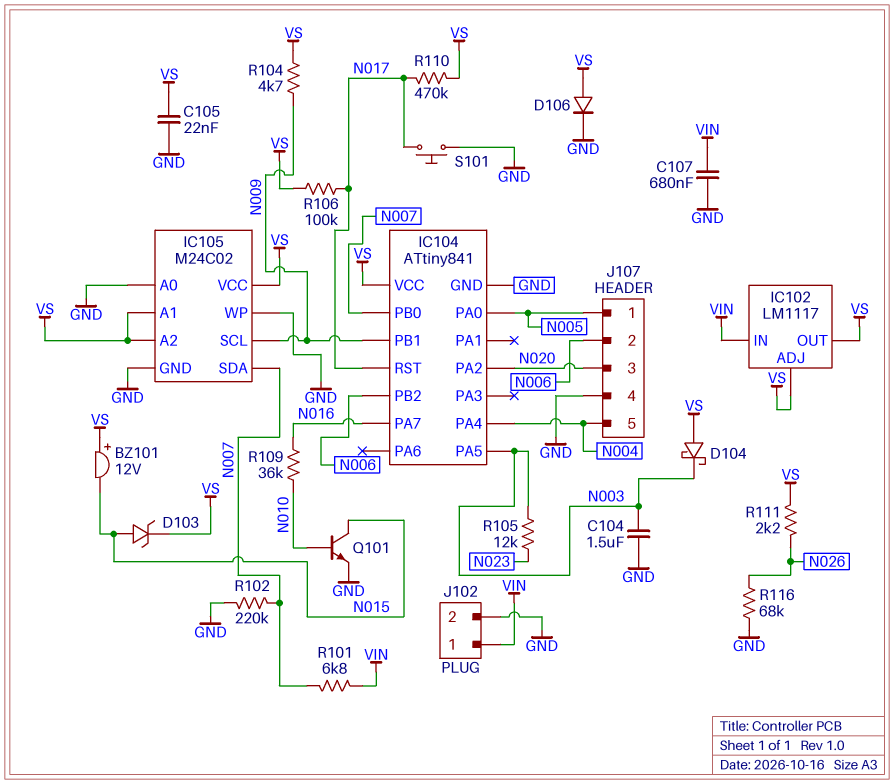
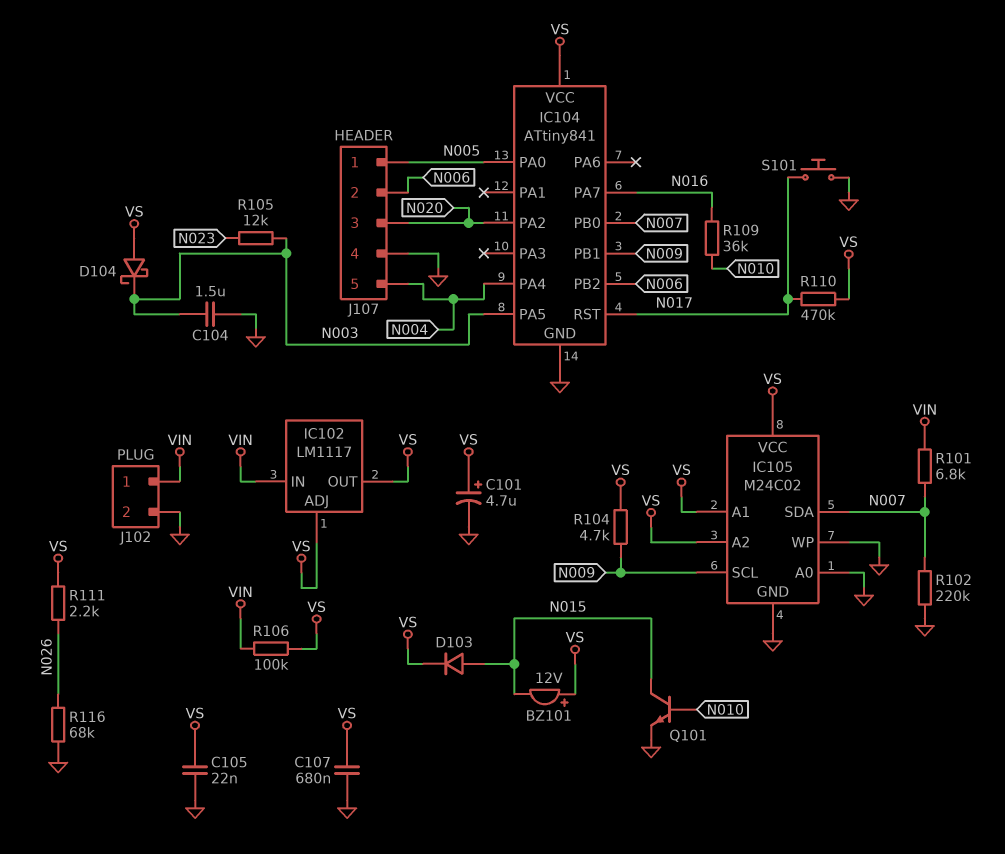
C101: none -> 4.7uF (plus VS, minus GND)
C107: 680nF (GND, VIN) -> 680nF (GND, VS)
D103: zener (A N015, K VS) -> diode (A N015, K VS)
D106: diode (A VS, K GND) -> none
R106: 100k (N017, VS) -> 100k (VIN, VS)

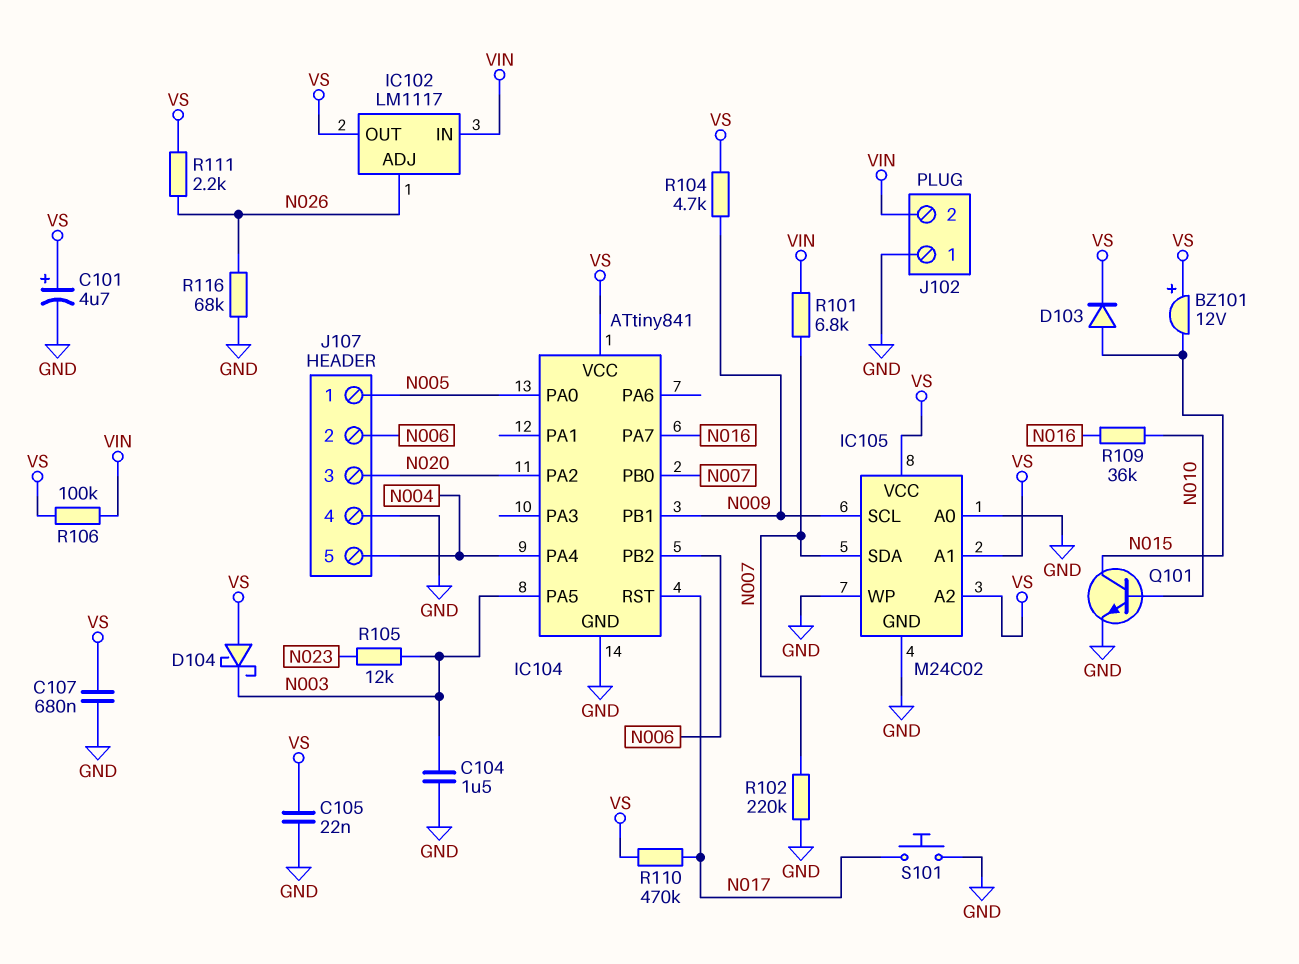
IC102 pin ADJ: VS -> N026
J102 pin 1: VIN -> GND
J102 pin 2: GND -> VIN

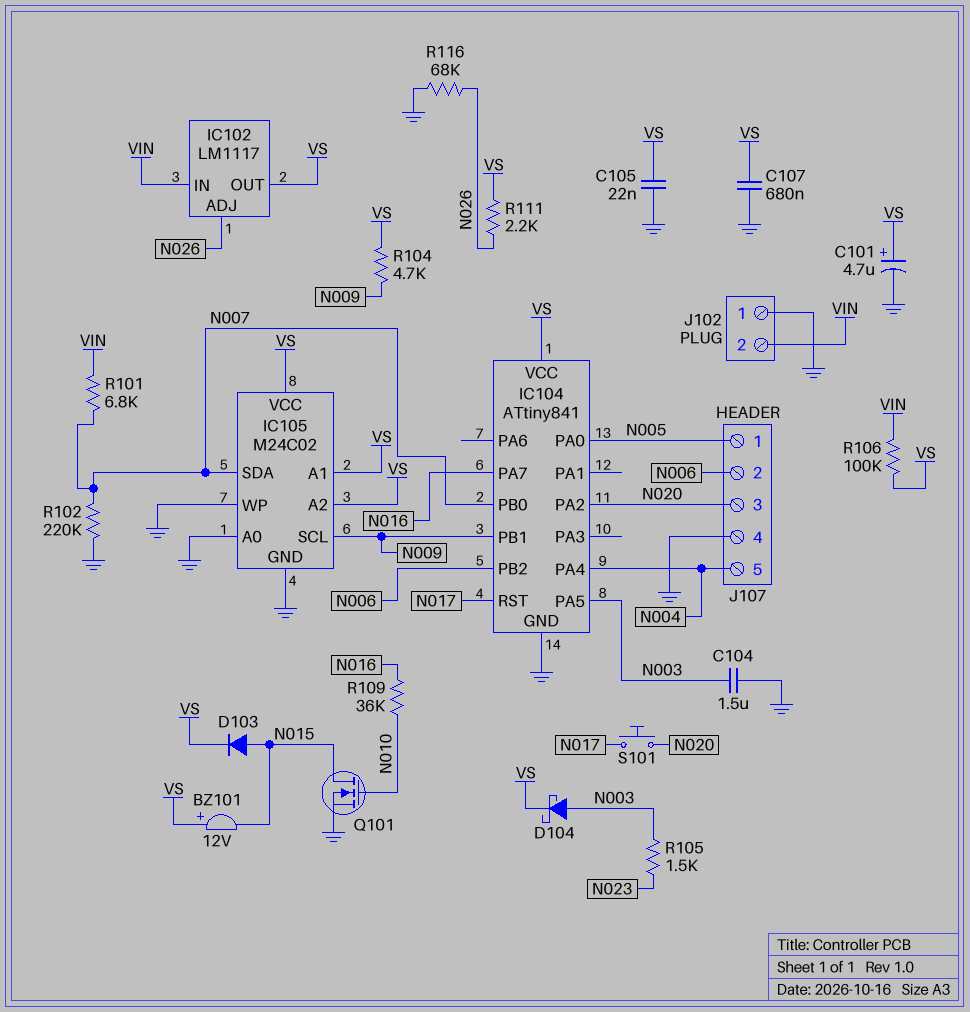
D104: schottky (A VS, K N003) -> schottky (A N003, K VS)
Q101: NPN (B N010, C N015, E GND) -> NMOS (G N010, D N015, S GND)
R105: 12k (N003, N023) -> 1.5k (N003, N023)
R110: 470k (N017, VS) -> none
S101: button (GND, N017) -> button (N017, N020)

